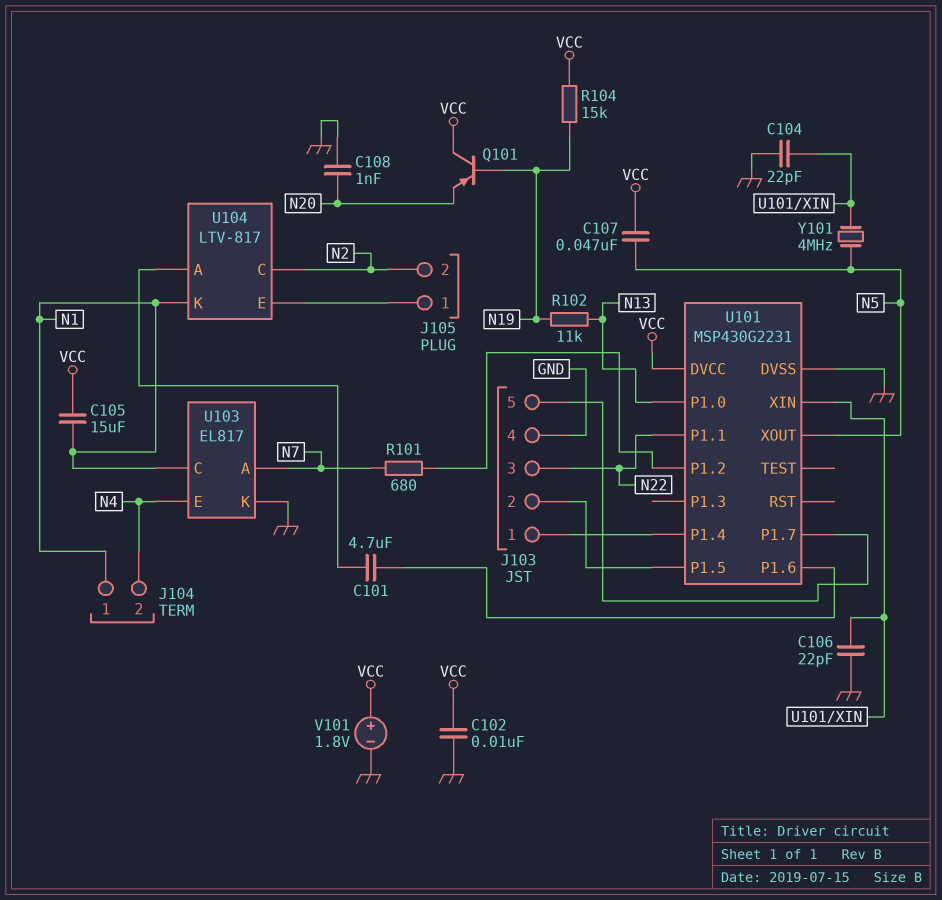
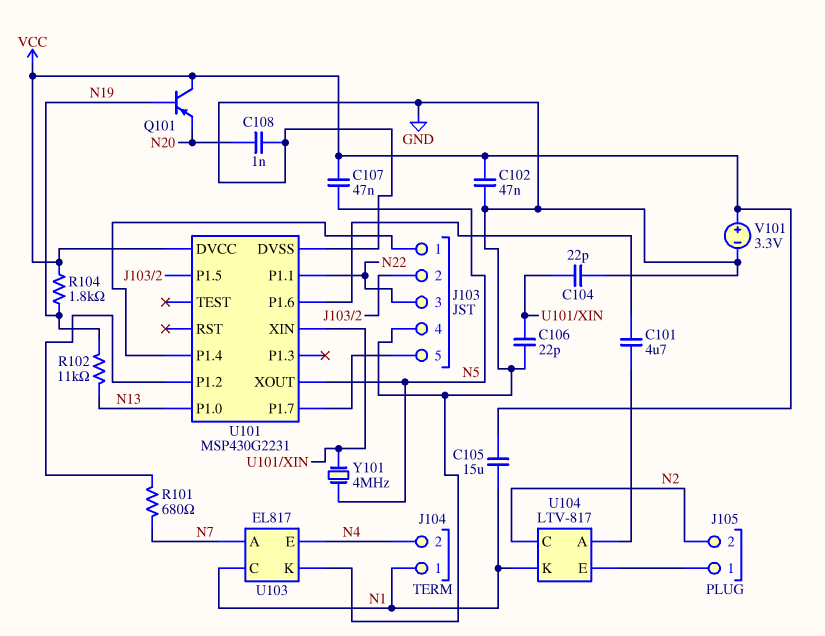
C102: 10nF (GND, VCC) -> 47nF (GND, VCC)
R104: 15k (N19, VCC) -> 1.8k (N19, VCC)
V101: 1.8V (plus VCC, minus GND) -> 3.3V (plus VCC, minus GND)

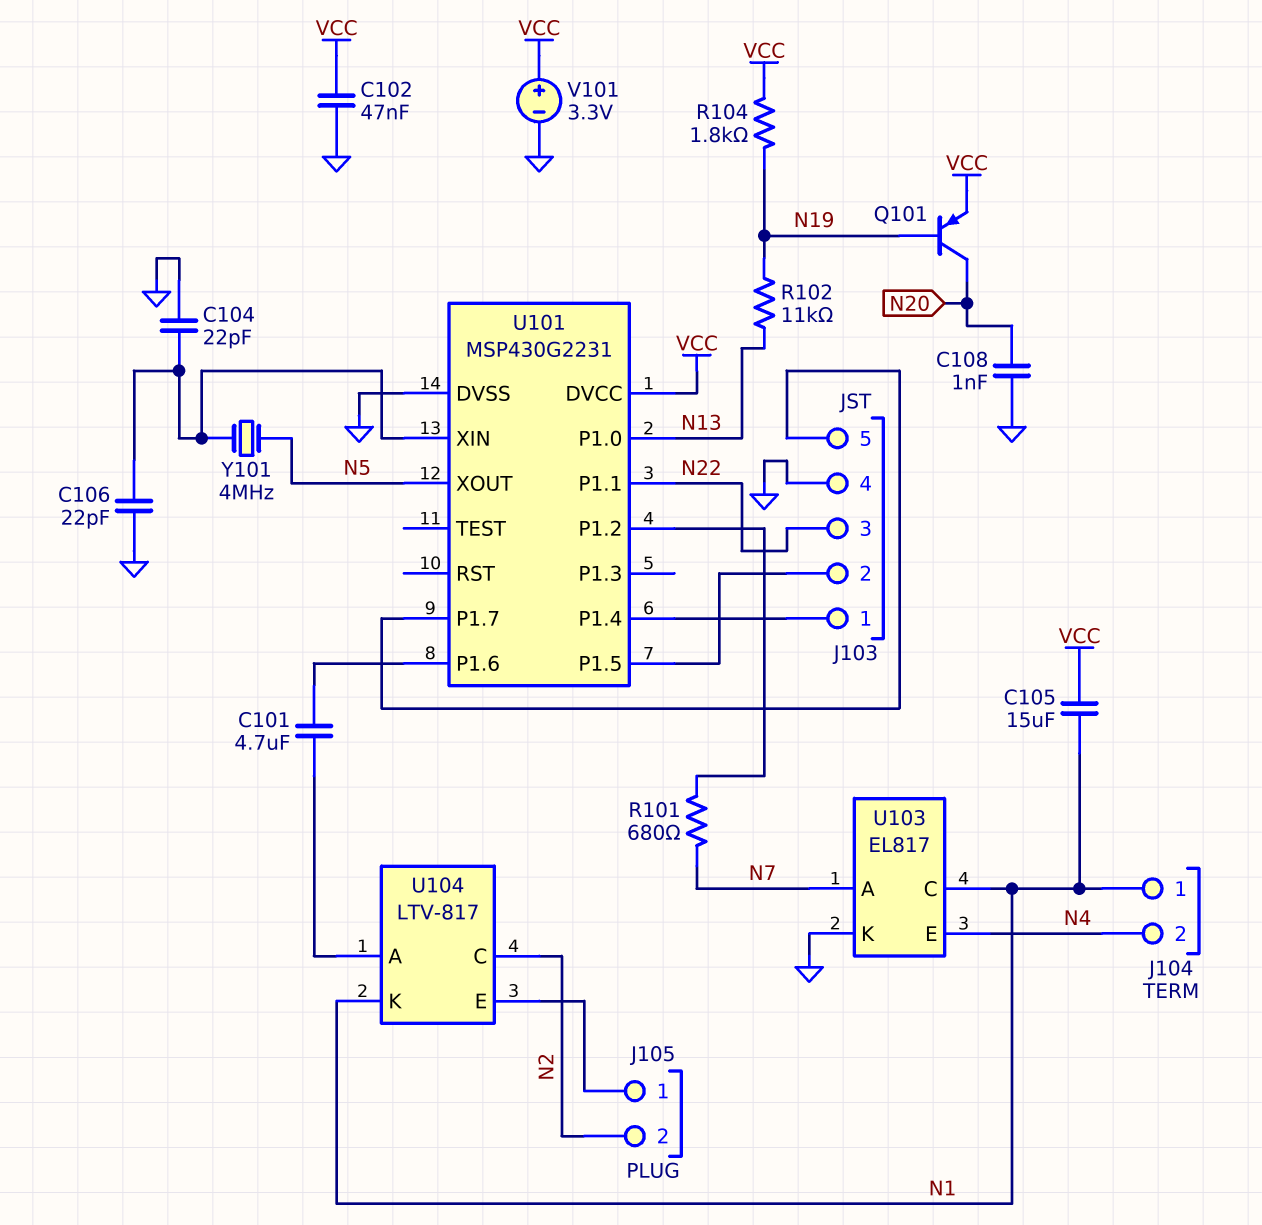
C107: 47nF (N5, VCC) -> none
Q101: PNP (B N19, C VCC, E N20) -> PNP (B N19, C N20, E VCC)

